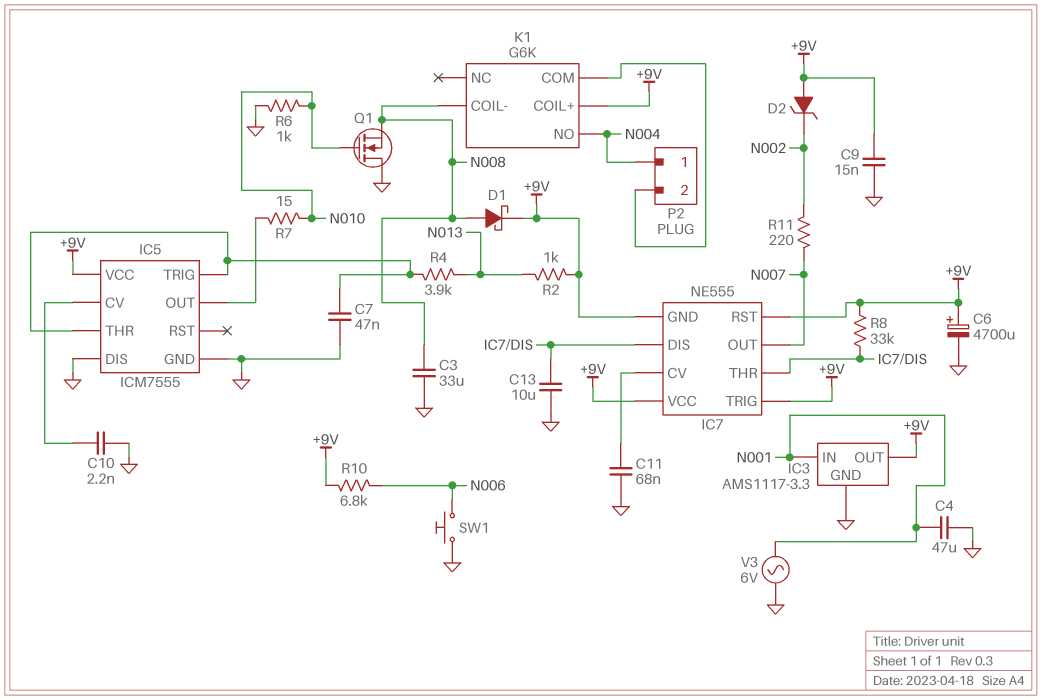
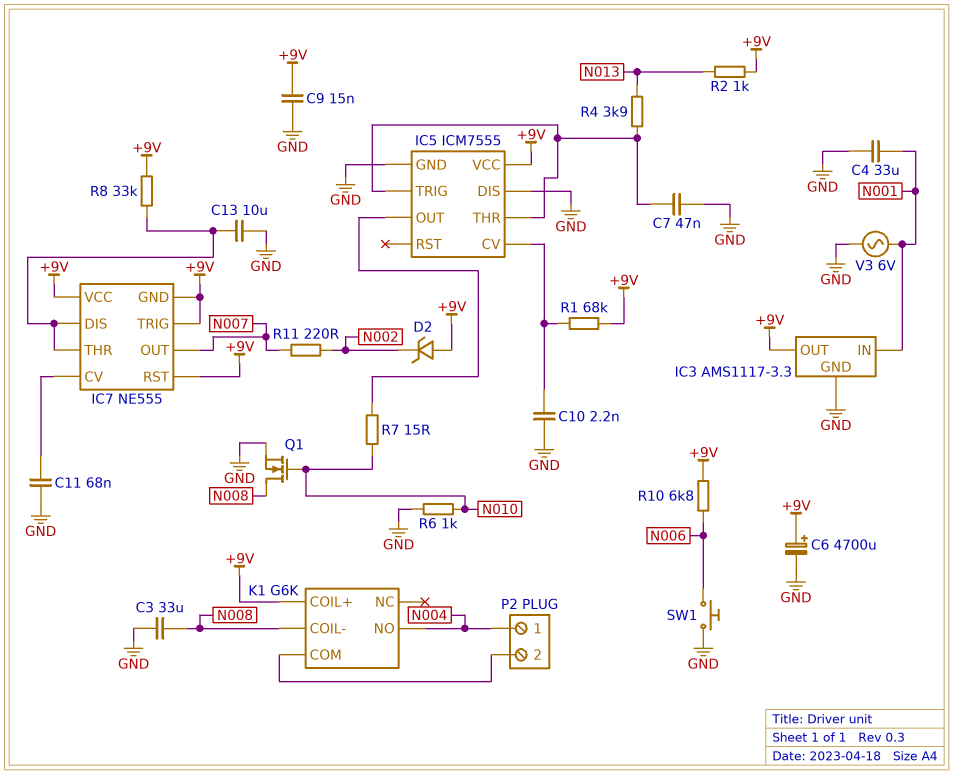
C4: 47uF (GND, N001) -> 33uF (GND, N001)
D1: schottky (A N008, K +9V) -> none
Q1: NMOS (G N010, D GND, S N008) -> NMOS (G N010, D N008, S GND)
R1: none -> 68k (+9V, IC5/CV)

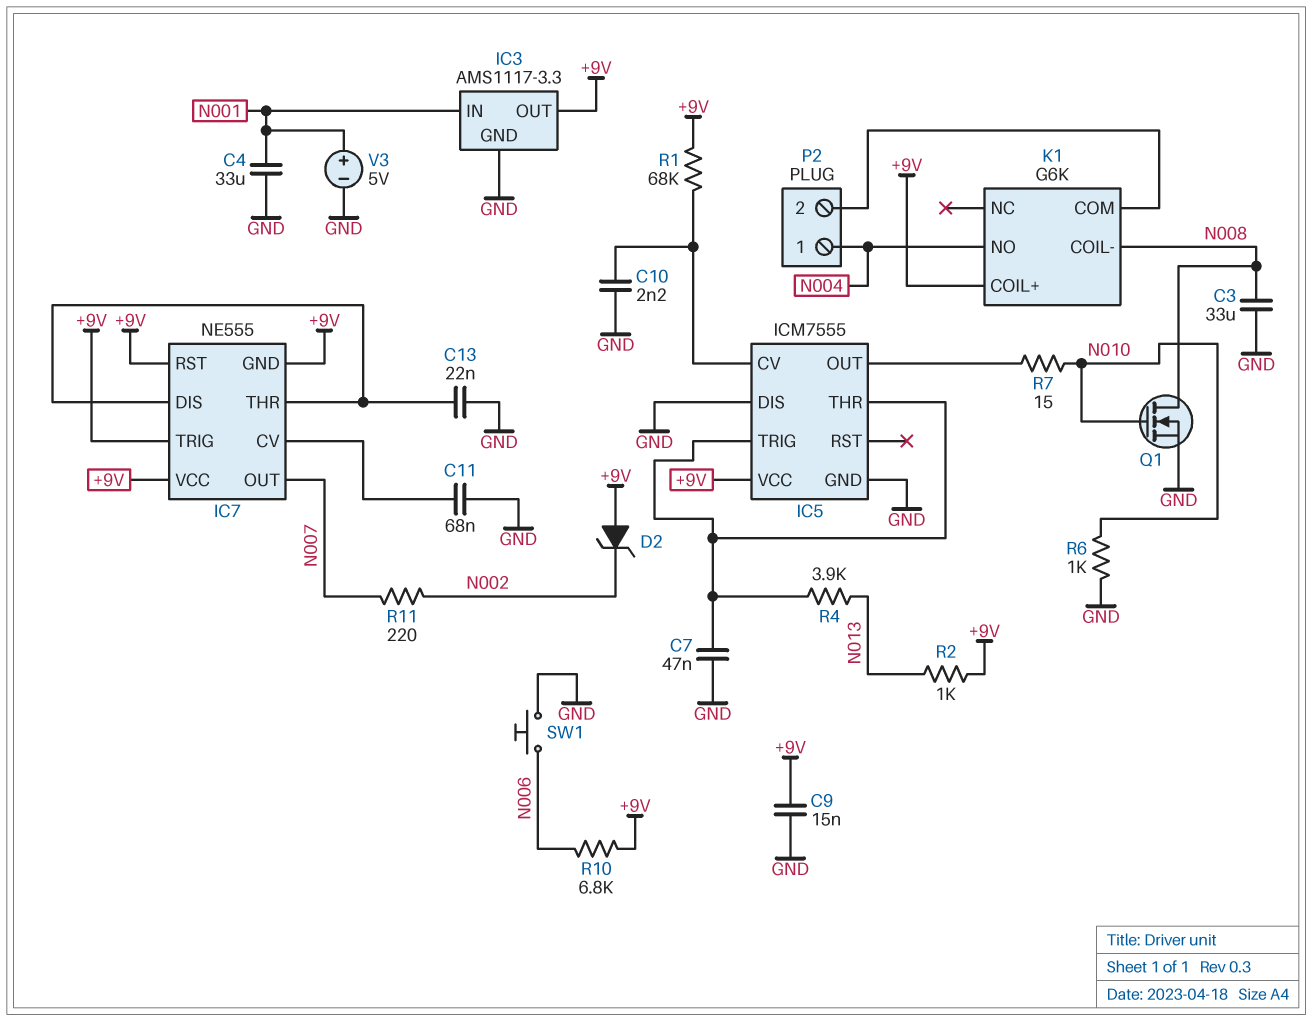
C6: 4700uF (plus +9V, minus GND) -> none
C13: 10uF (GND, IC7/DIS) -> 22nF (GND, IC7/DIS)
R8: 33k (+9V, IC7/DIS) -> none
V3: AC 6V (GND, N001) -> 5V (plus N001, minus GND)

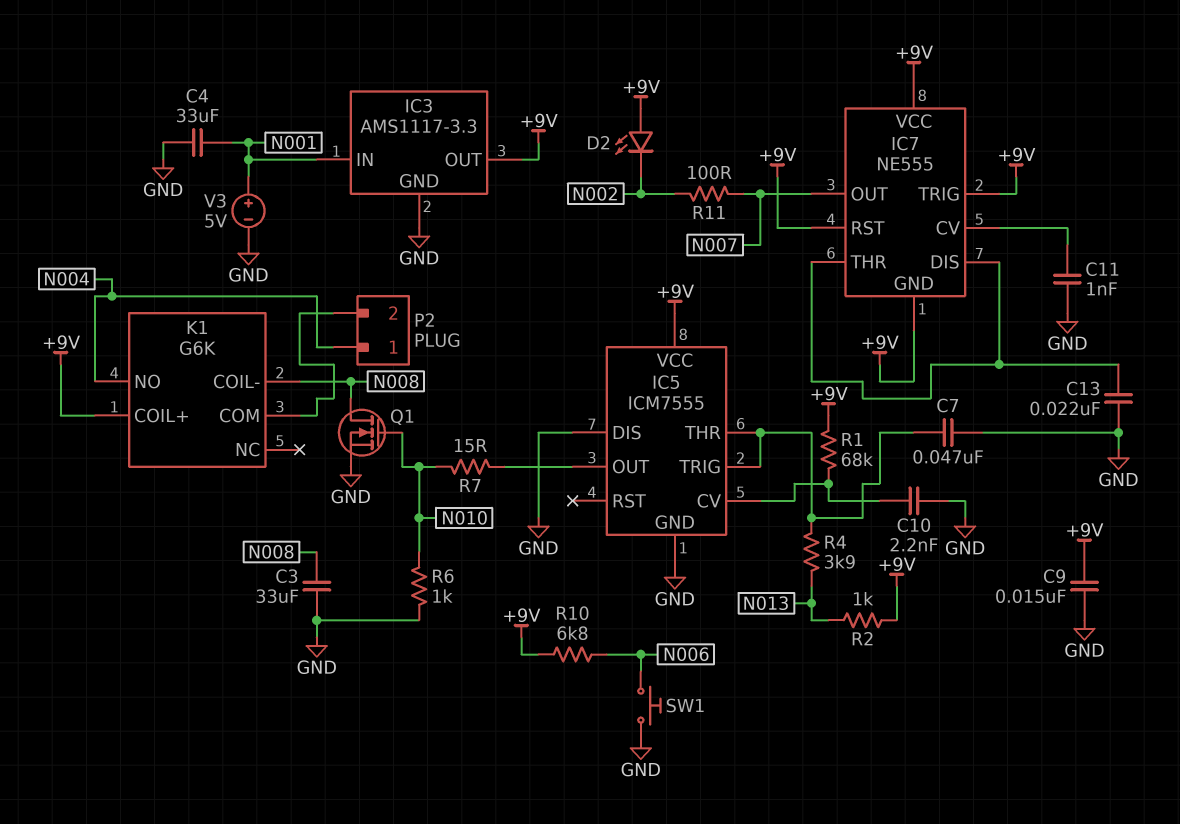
C11: 68nF (GND, IC7/CV) -> 1nF (GND, IC7/CV)
D2: zener (A +9V, K N002) -> LED (A +9V, K N002)
R11: 220 (N002, N007) -> 100 (N002, N007)

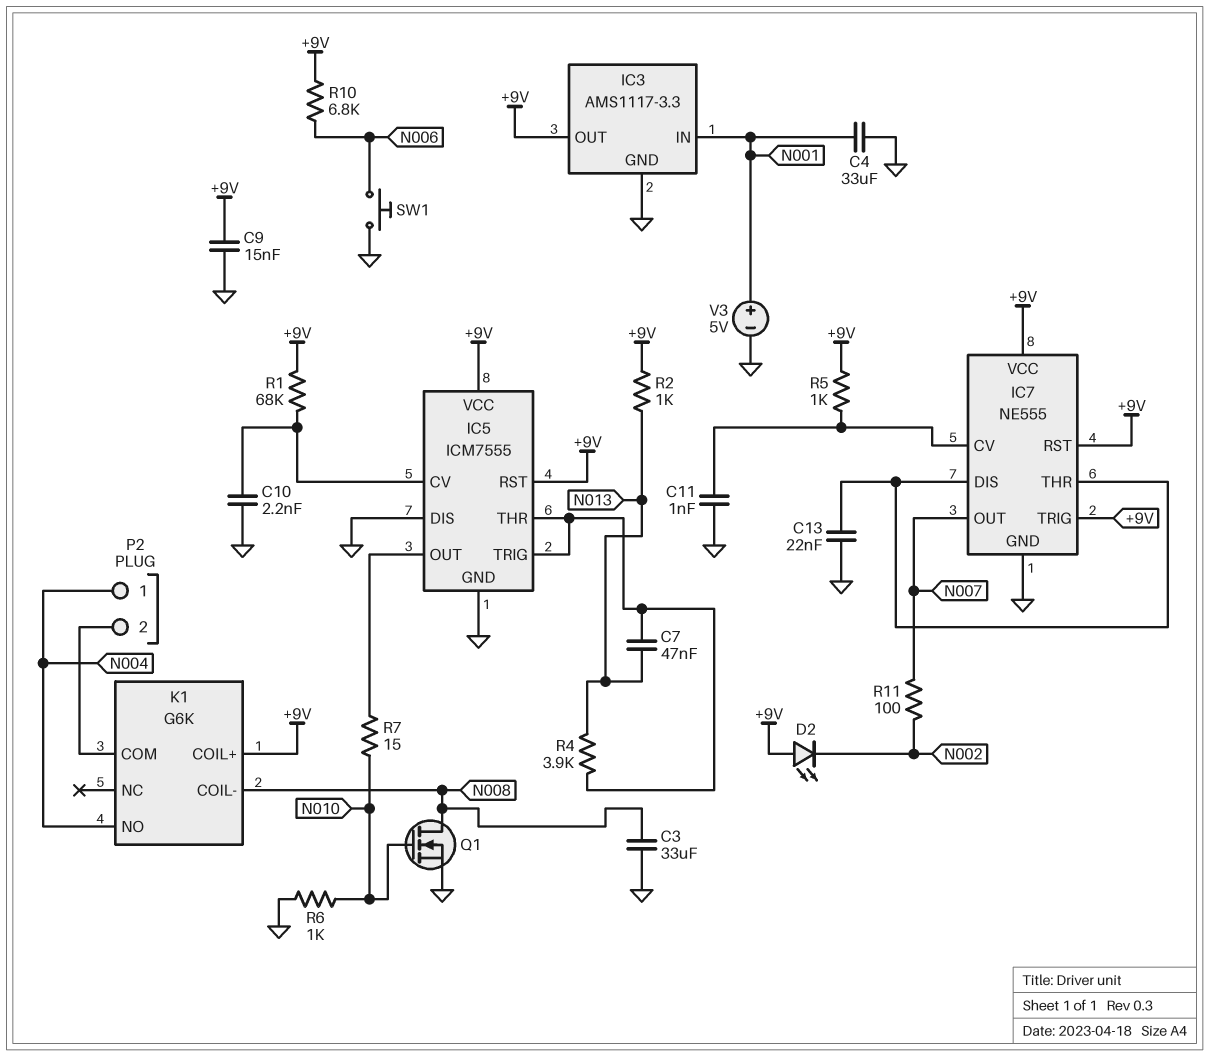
C7: 47nF (GND, IC5/THR) -> 47nF (IC5/THR, N013)
IC5 pin RST: none -> +9V
IC7 pin GND: +9V -> GND
R5: none -> 1k (+9V, IC7/CV)

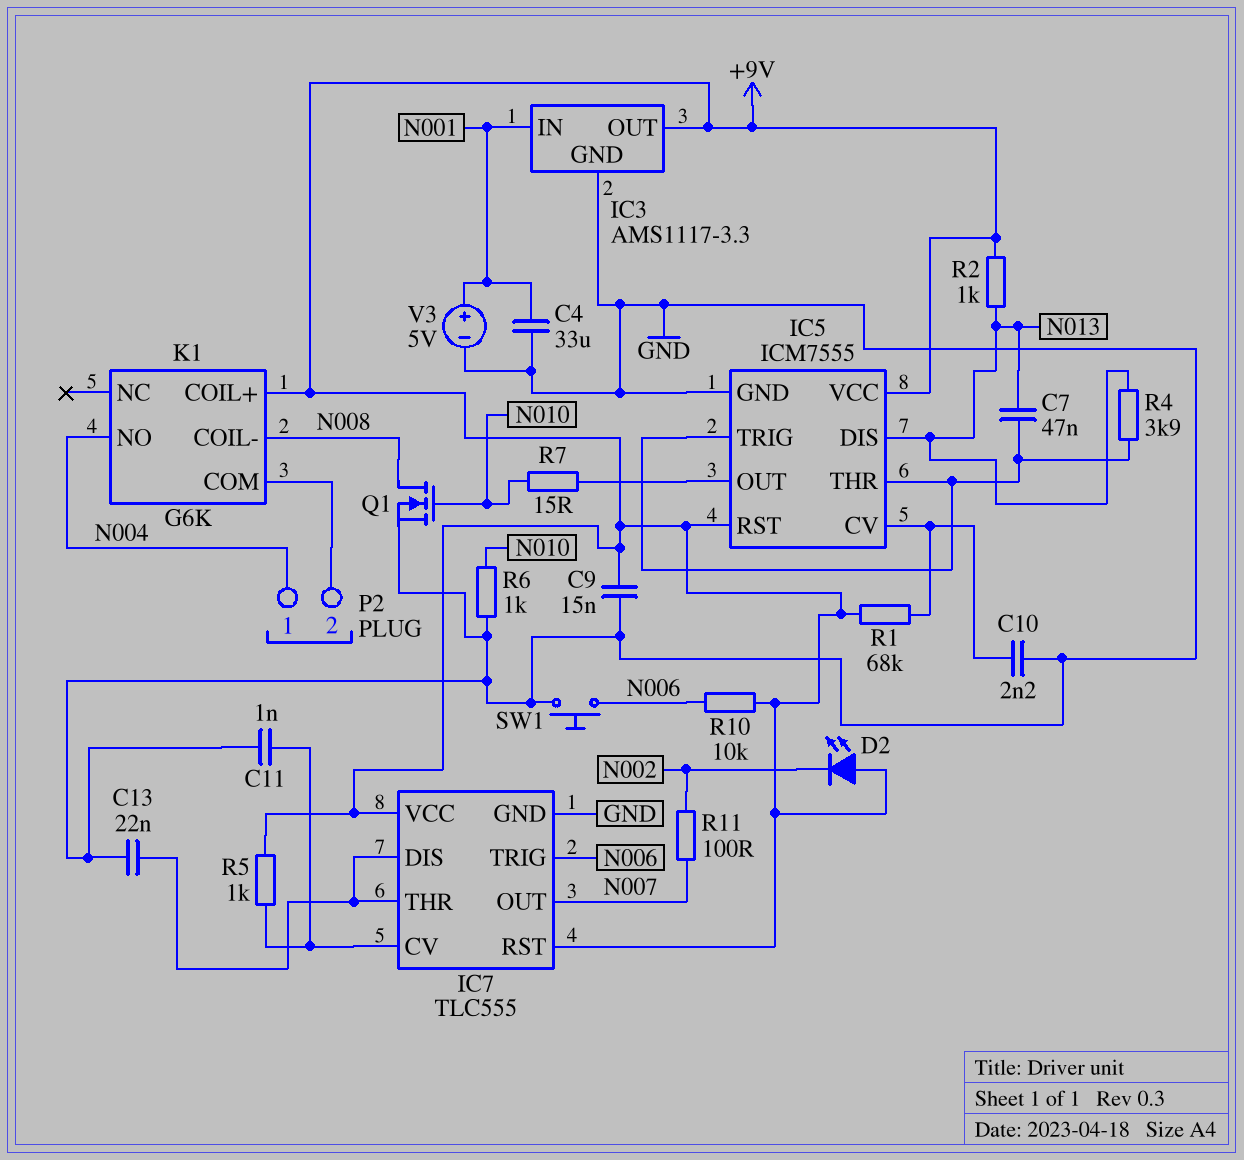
C3: 33uF (GND, N008) -> none
IC5 pin DIS: GND -> N013
IC7: NE555 -> TLC555
IC7 pin TRIG: +9V -> N006
R10: 6.8k (+9V, N006) -> 10k (+9V, N006)

